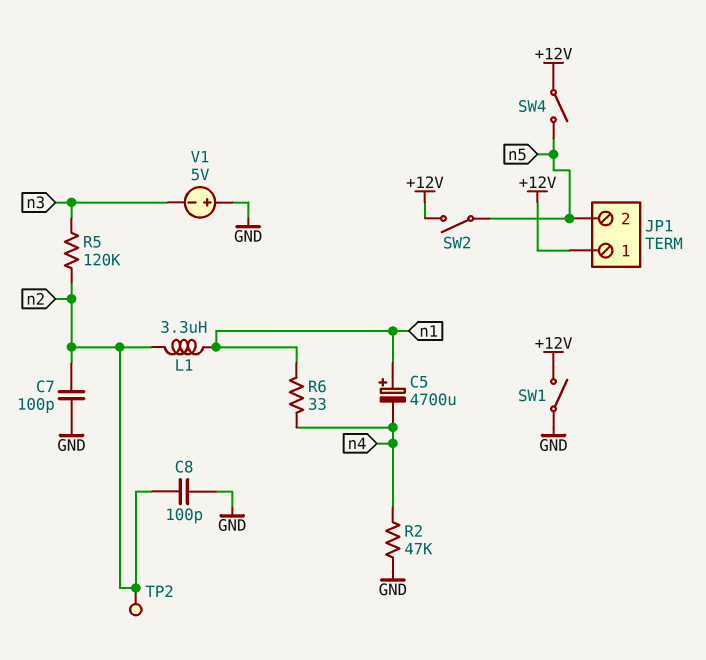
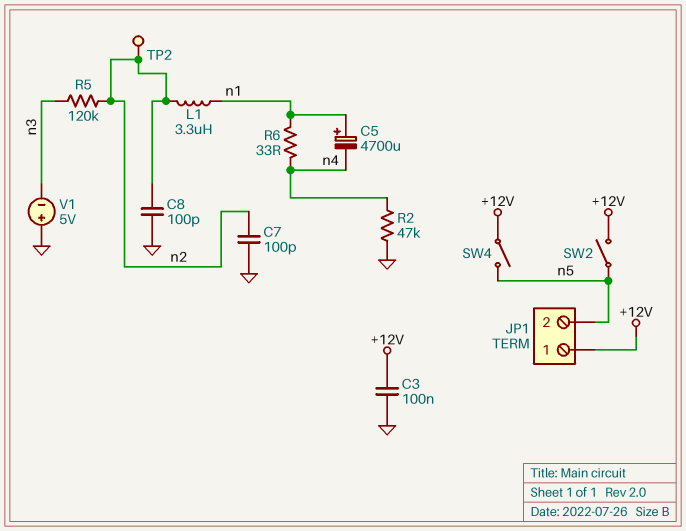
C3: none -> 100nF (+12V, GND)
SW1: switch (+12V, GND) -> none

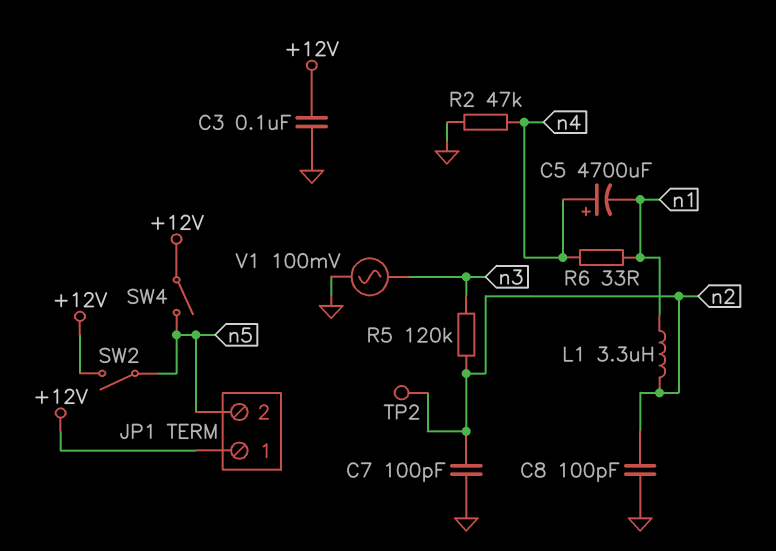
C5: 4700uF (plus n1, minus n4) -> 4700uF (plus n4, minus n1)
V1: 5V (plus GND, minus n3) -> AC 100mV (GND, n3)

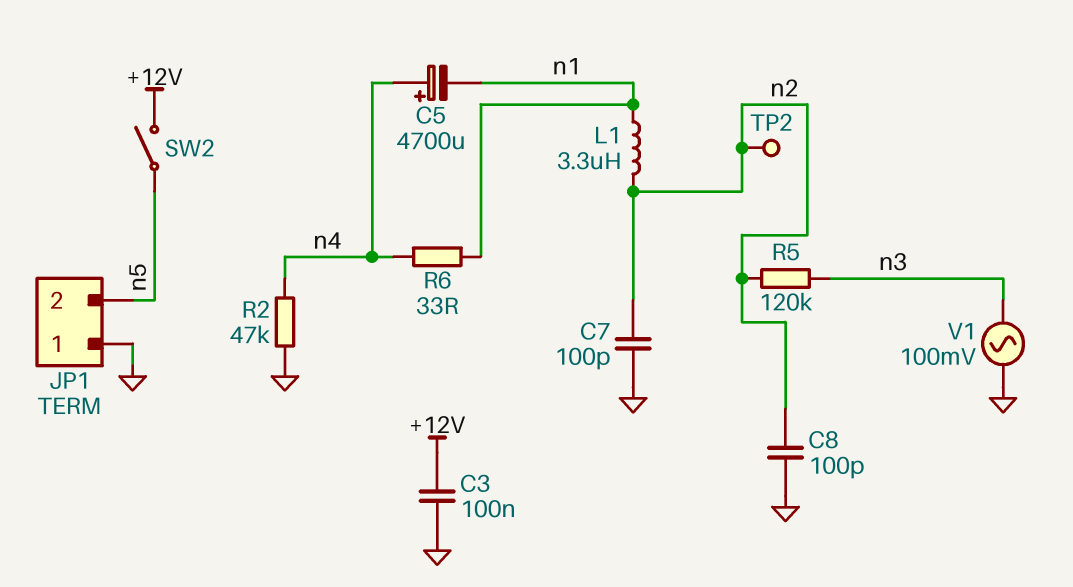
JP1 pin 1: +12V -> GND
SW4: switch (+12V, n5) -> none

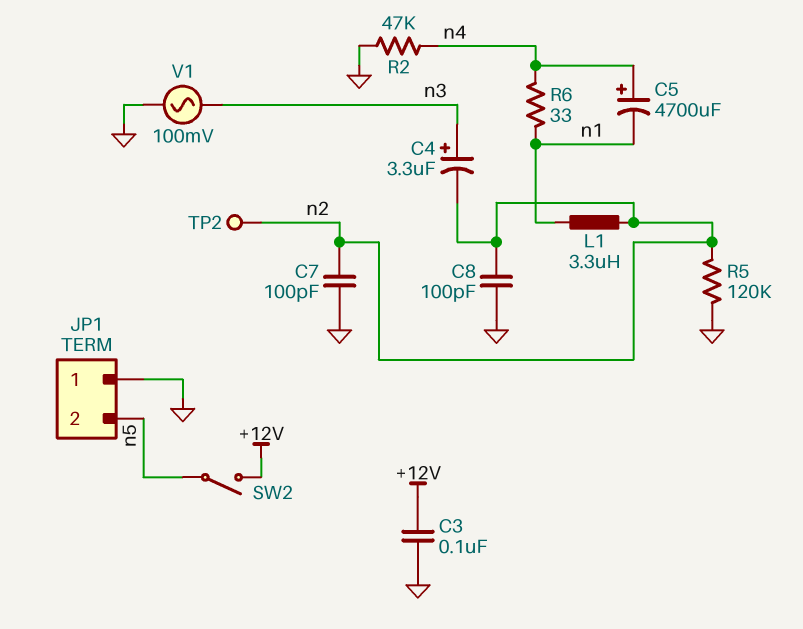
C4: none -> 3.3uF (plus n3, minus n2)
R5: 120k (n2, n3) -> 120k (GND, n2)

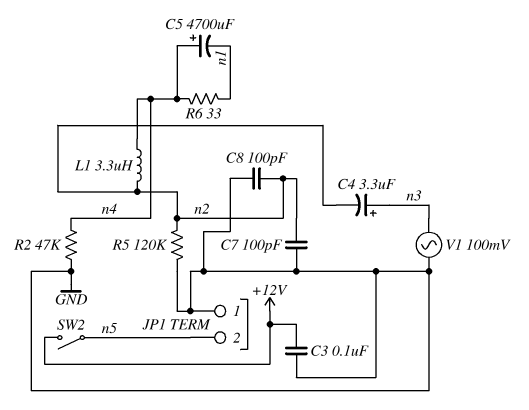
L1: 3.3uH (n1, n2) -> 3.3uH (n2, n4)
TP2: test point (n2) -> none

